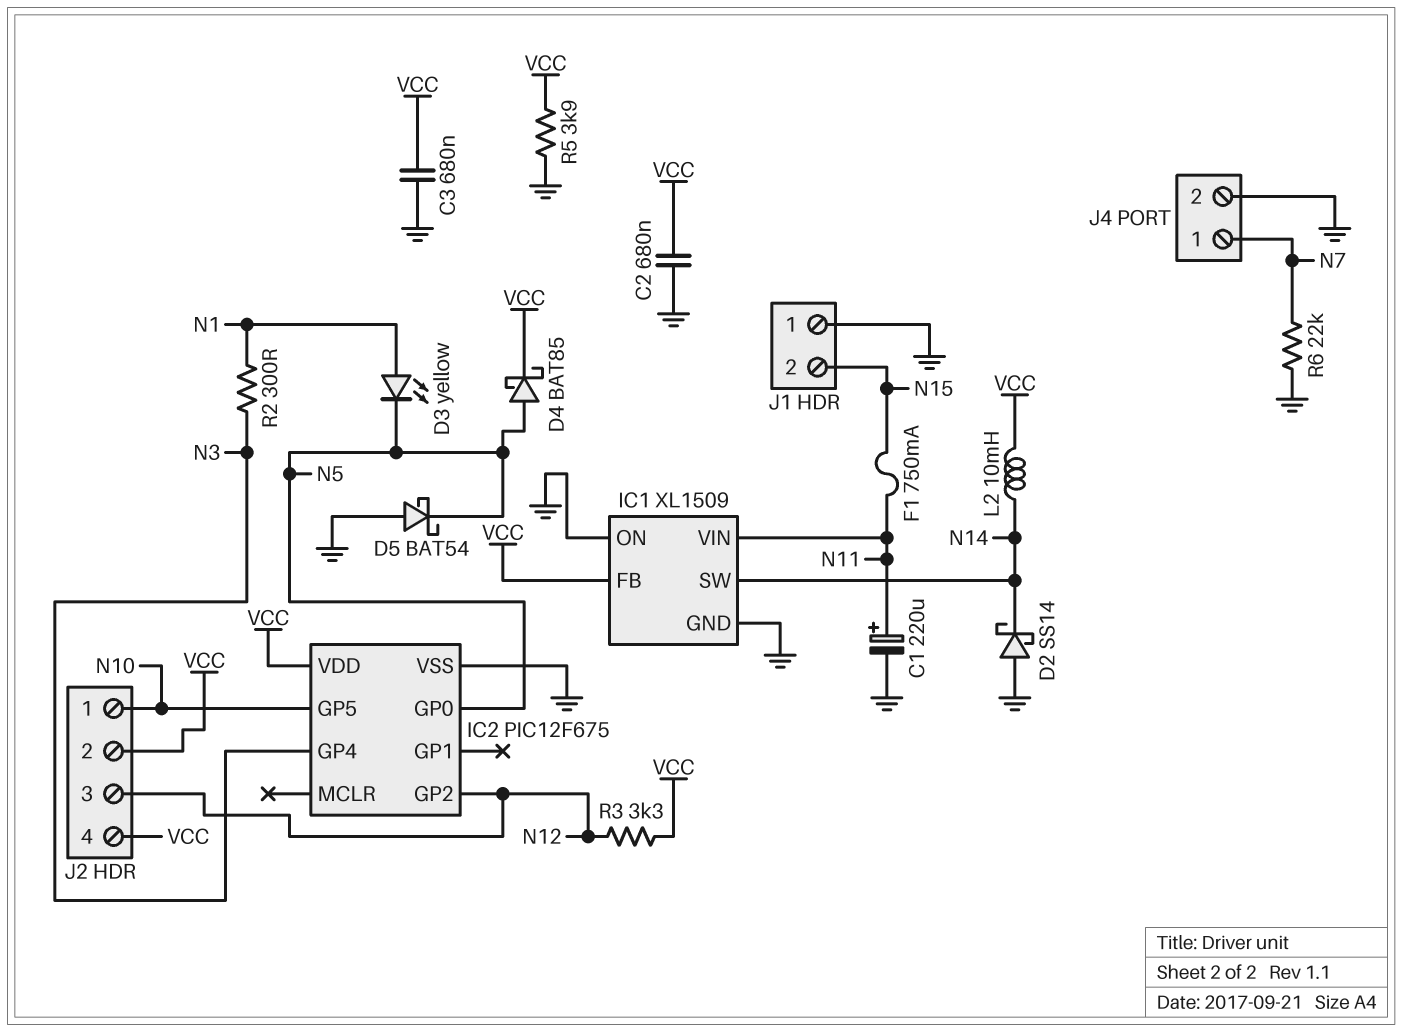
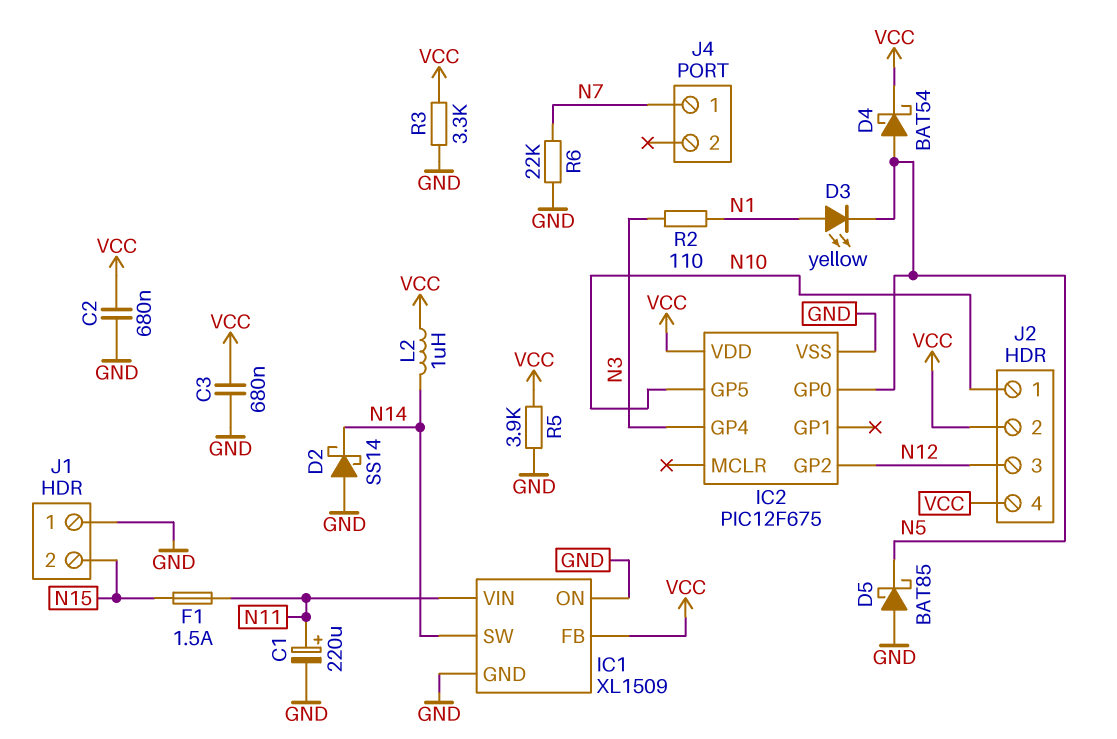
D4: schottky BAT85 (A N5, K VCC) -> schottky BAT54 (A N5, K VCC)
D5: schottky BAT54 (A GND, K N5) -> schottky BAT85 (A GND, K N5)
F1: 750mA (N11, N15) -> 1.5A (N11, N15)
J4 pin 2: GND -> none
L2: 10mH (N14, VCC) -> 1uH (N14, VCC)
R2: 300 (N1, N3) -> 110 (N1, N3)
R3: 3.3k (N12, VCC) -> 3.3k (GND, VCC)

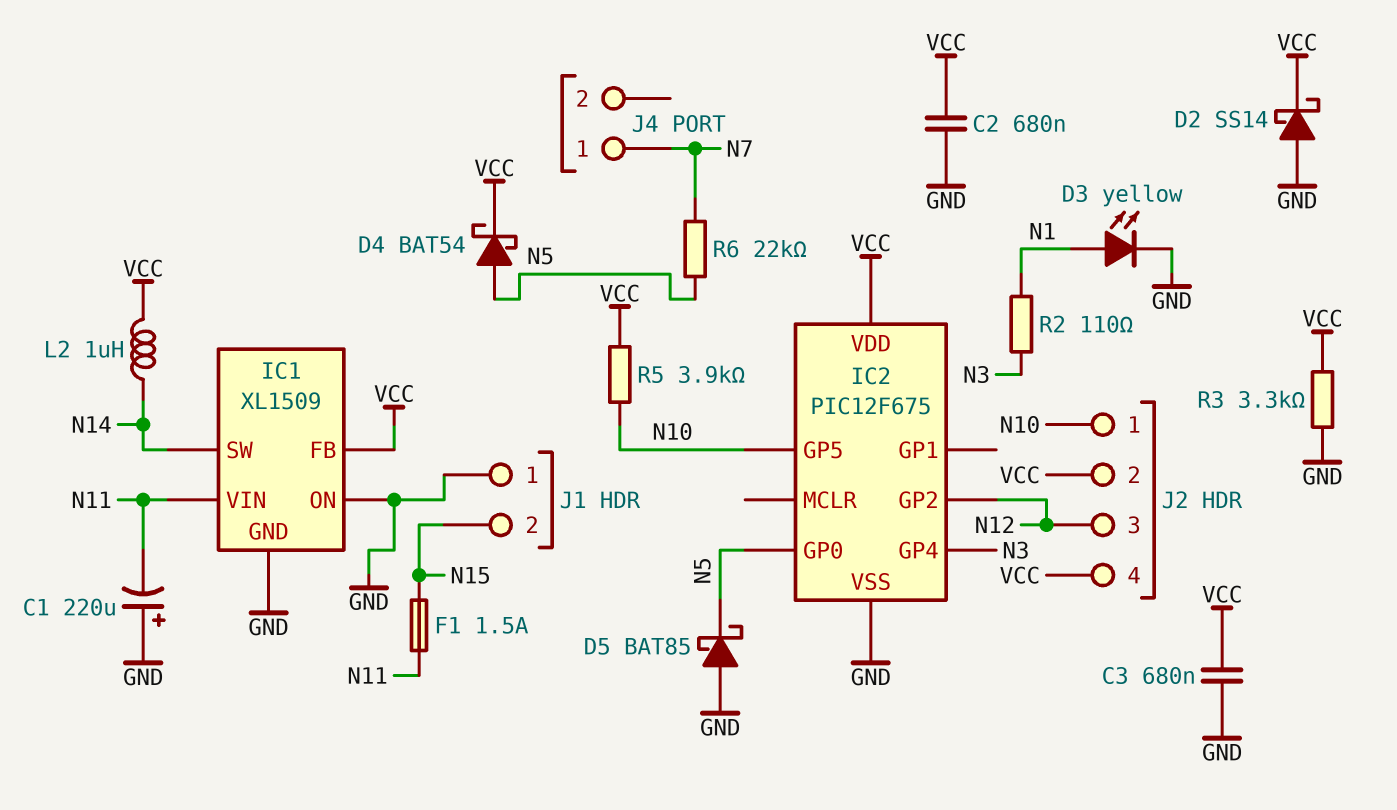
C1: 220uF (plus N11, minus GND) -> 220uF (plus GND, minus N11)
D2: schottky SS14 (A GND, K N14) -> schottky SS14 (A GND, K VCC)
D3: LED yellow (A N1, K N5) -> LED yellow (A N1, K GND)
R5: 3.9k (GND, VCC) -> 3.9k (N10, VCC)
R6: 22k (GND, N7) -> 22k (N5, N7)

